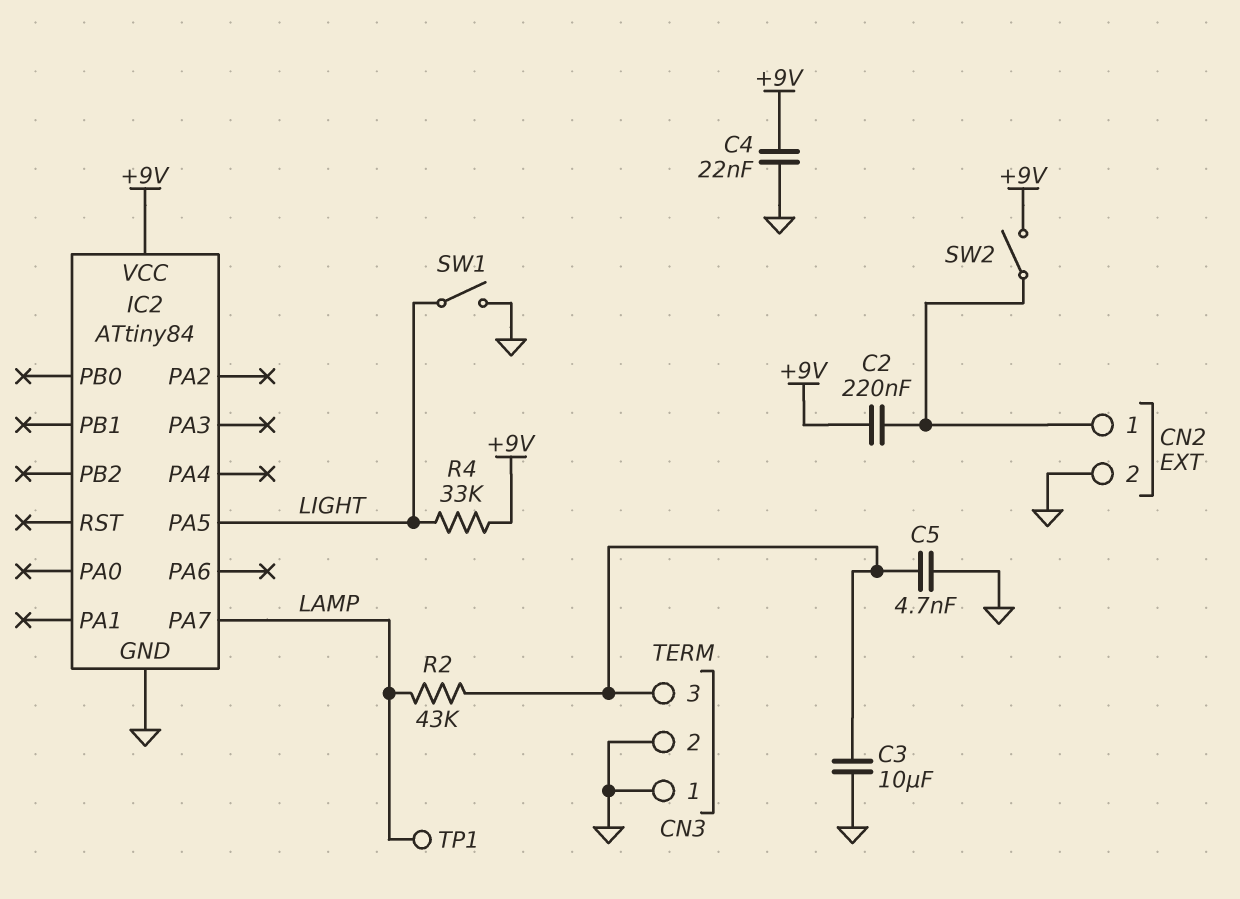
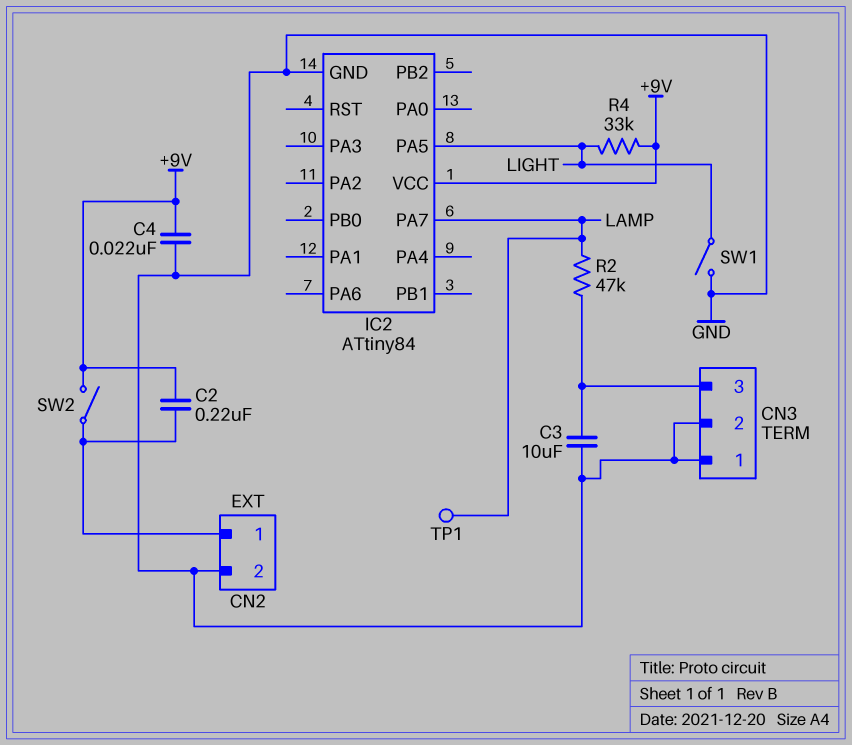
C5: 4.7nF (CN3/3, GND) -> none
R2: 43k (CN3/3, LAMP) -> 47k (CN3/3, LAMP)

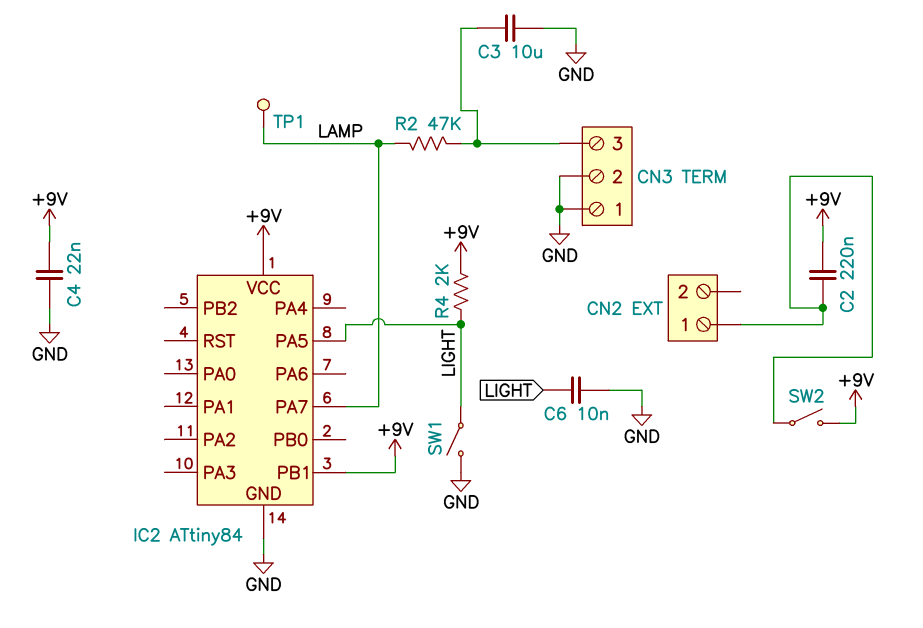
C6: none -> 10nF (GND, LIGHT)
CN2 pin 2: GND -> none
IC2 pin PB1: none -> +9V
R4: 33k (+9V, LIGHT) -> 2k (+9V, LIGHT)

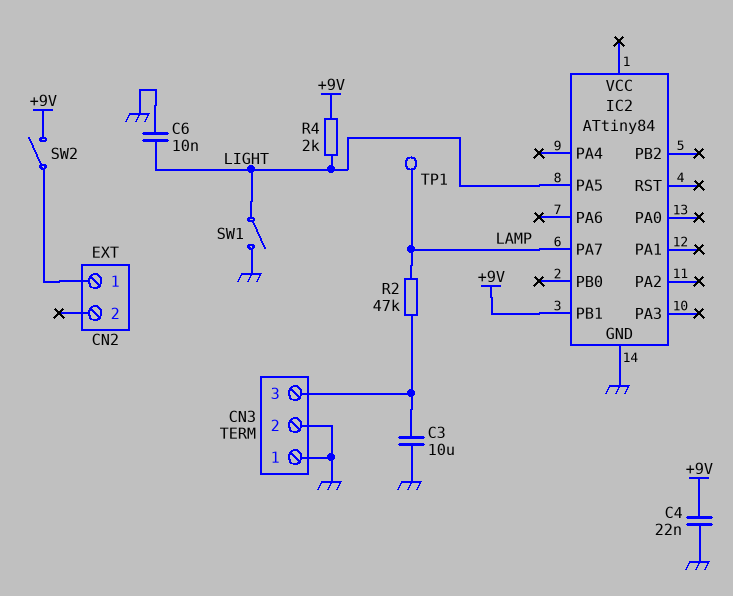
C2: 220nF (+9V, CN2/1) -> none
IC2 pin VCC: +9V -> none

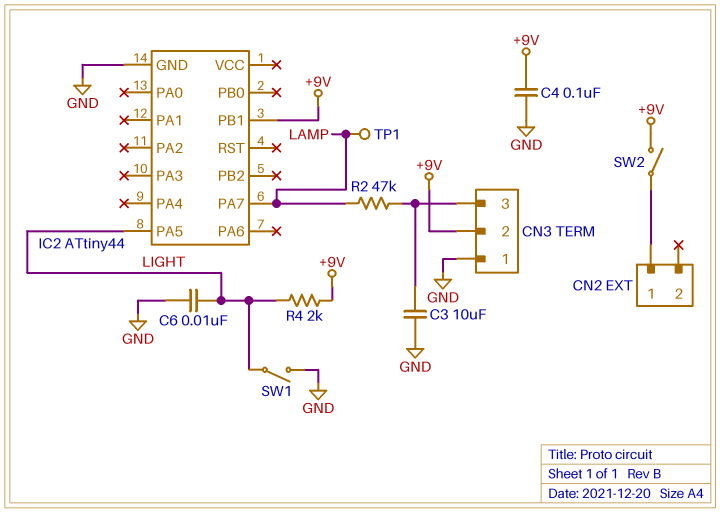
C4: 22nF (+9V, GND) -> 100nF (+9V, GND)
CN3 pin 2: GND -> +9V
IC2: ATtiny84 -> ATtiny44

